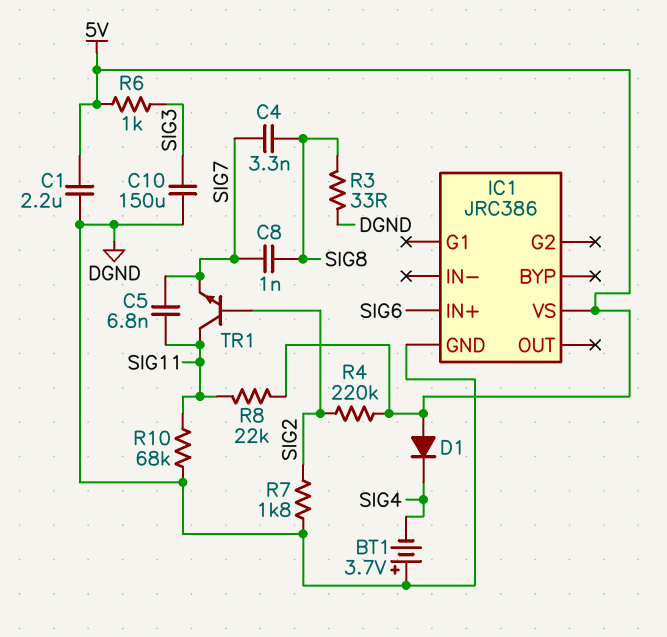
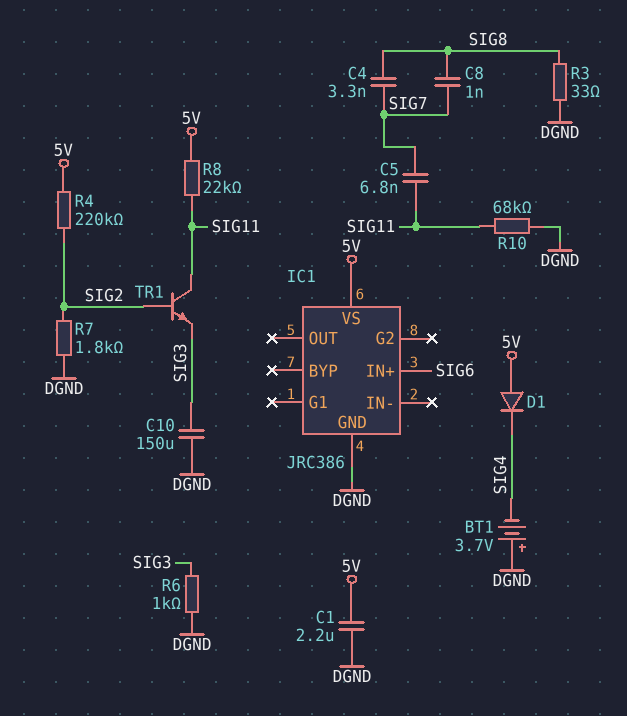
R6: 1k (5V, SIG3) -> 1k (DGND, SIG3)
TR1: NPN (B SIG2, C SIG11, E SIG7) -> NPN (B SIG2, C SIG11, E SIG3)

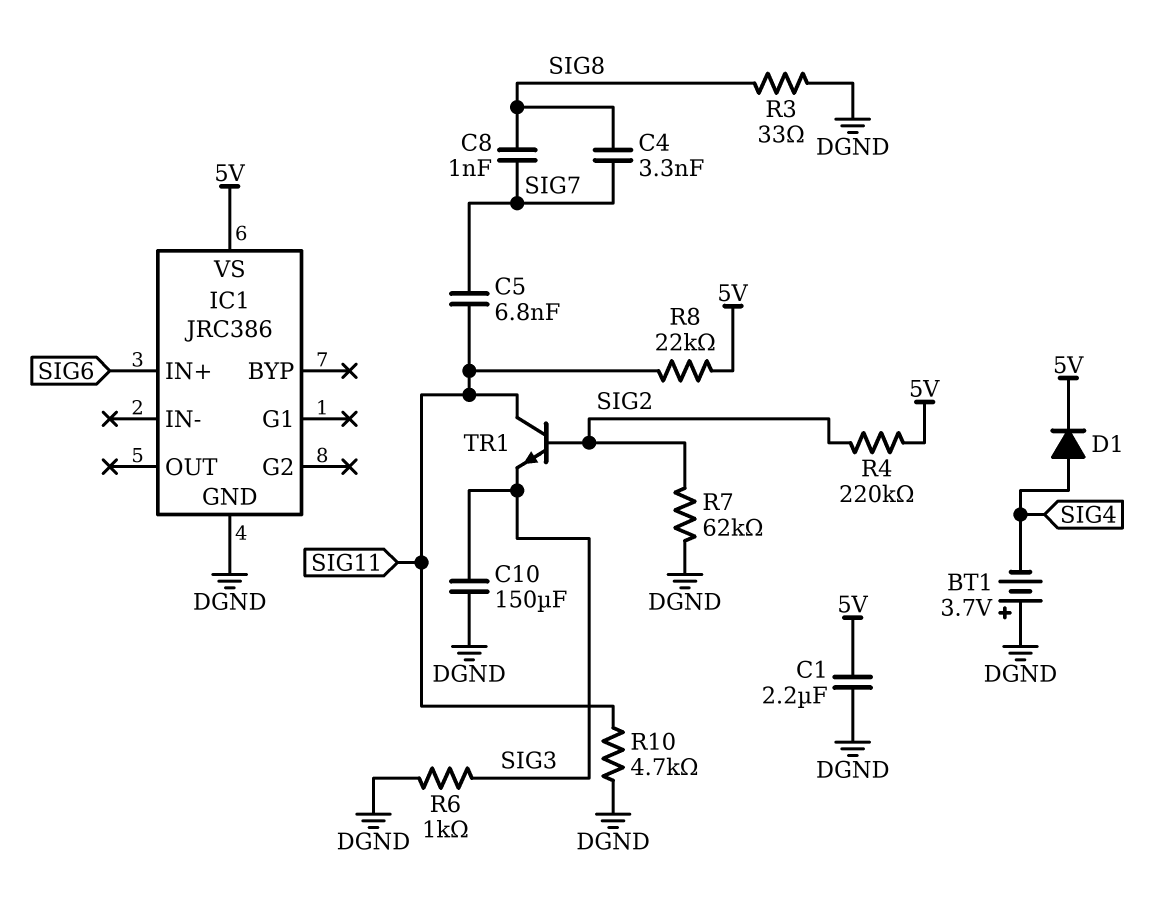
D1: diode (A 5V, K SIG4) -> diode (A SIG4, K 5V)
R7: 1.8k (DGND, SIG2) -> 62k (DGND, SIG2)
R10: 68k (DGND, SIG11) -> 4.7k (DGND, SIG11)

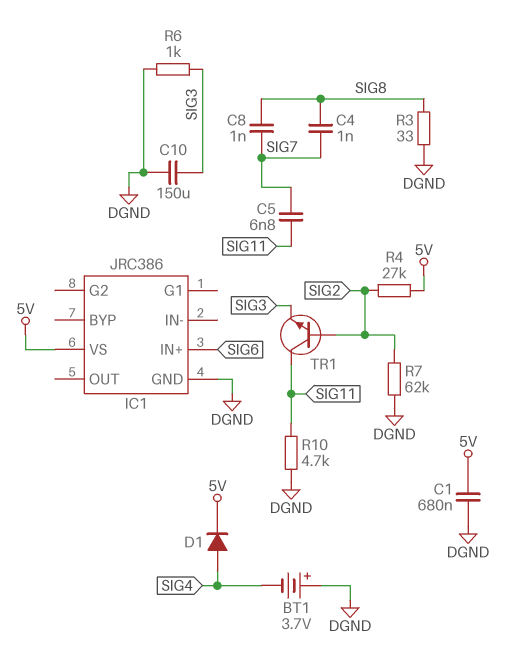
C1: 2.2uF (5V, DGND) -> 680nF (5V, DGND)
C4: 3.3nF (SIG7, SIG8) -> 1nF (SIG7, SIG8)
R4: 220k (5V, SIG2) -> 27k (5V, SIG2)
R8: 22k (5V, SIG11) -> none

